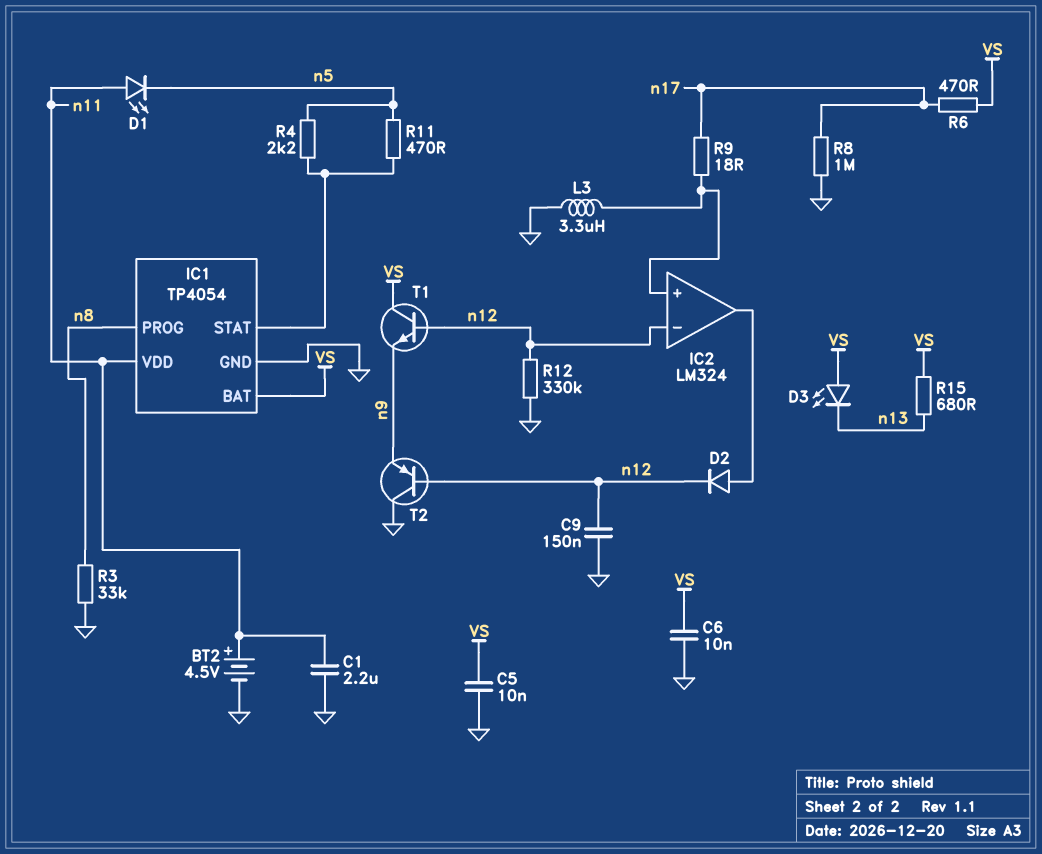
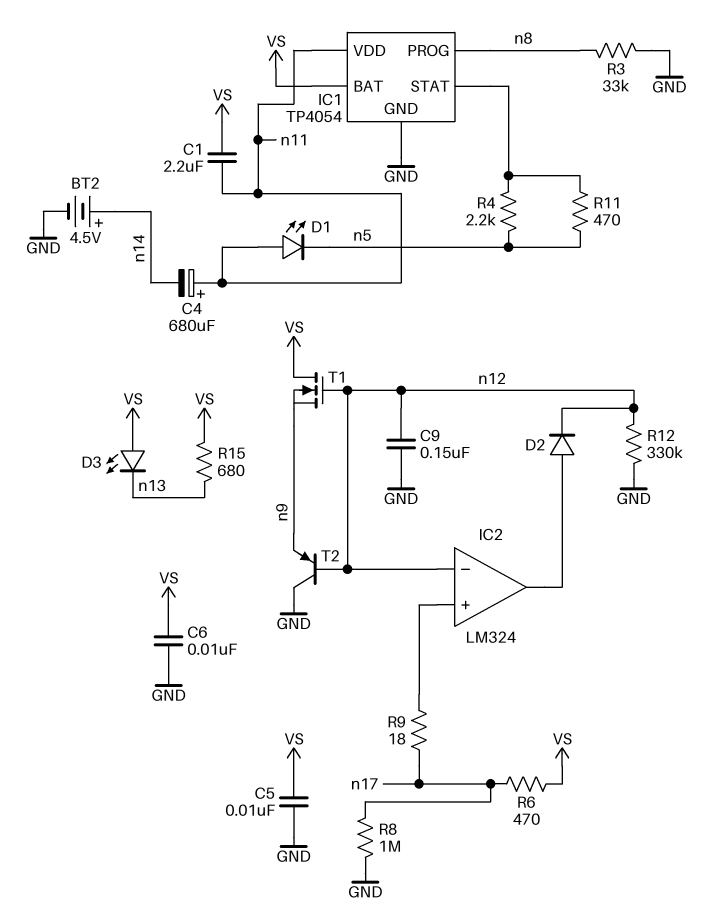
BT2: 4.5V (plus n11, minus GND) -> 4.5V (plus n14, minus GND)
C1: 2.2uF (GND, n11) -> 2.2uF (VS, n11)
C4: none -> 680uF (plus n11, minus n14)
L3: 3.3uH (GND, IC2/in+) -> none
T1: NPN (B n12, C VS, E n9) -> NMOS (G n12, D VS, S n9)

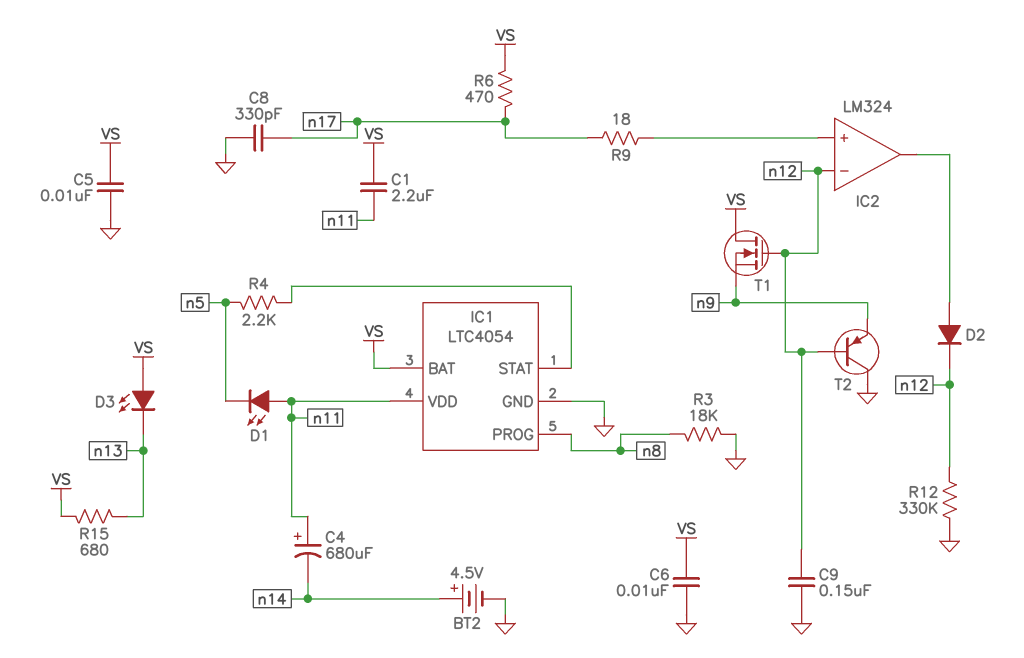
C8: none -> 330pF (GND, n17)
IC1: TP4054 -> LTC4054
R3: 33k (GND, n8) -> 18k (GND, n8)
R8: 1M (GND, n17) -> none
R11: 470 (IC1/STAT, n5) -> none

